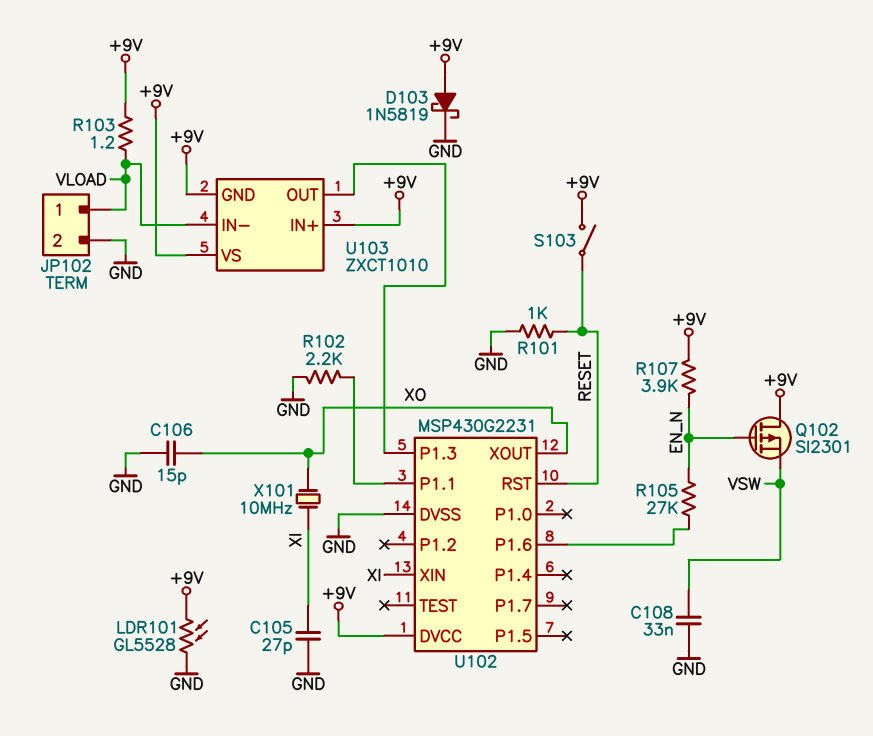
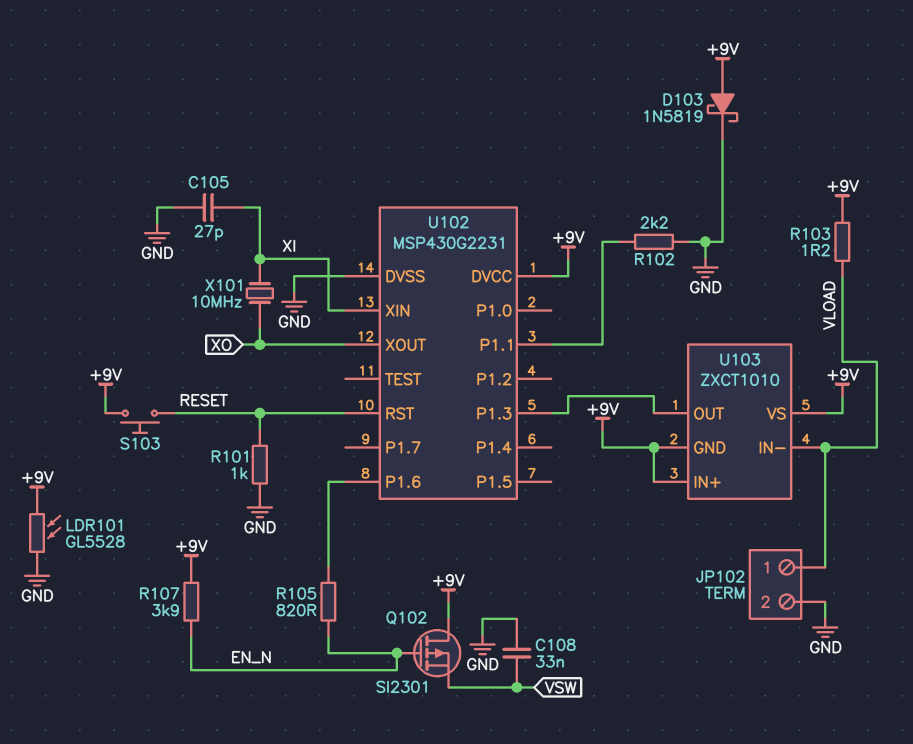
C106: 15pF (GND, XO) -> none
R105: 27k (EN_N, U102/P1.6) -> 820 (EN_N, U102/P1.6)
S103: switch (+9V, RESET) -> button (+9V, RESET)

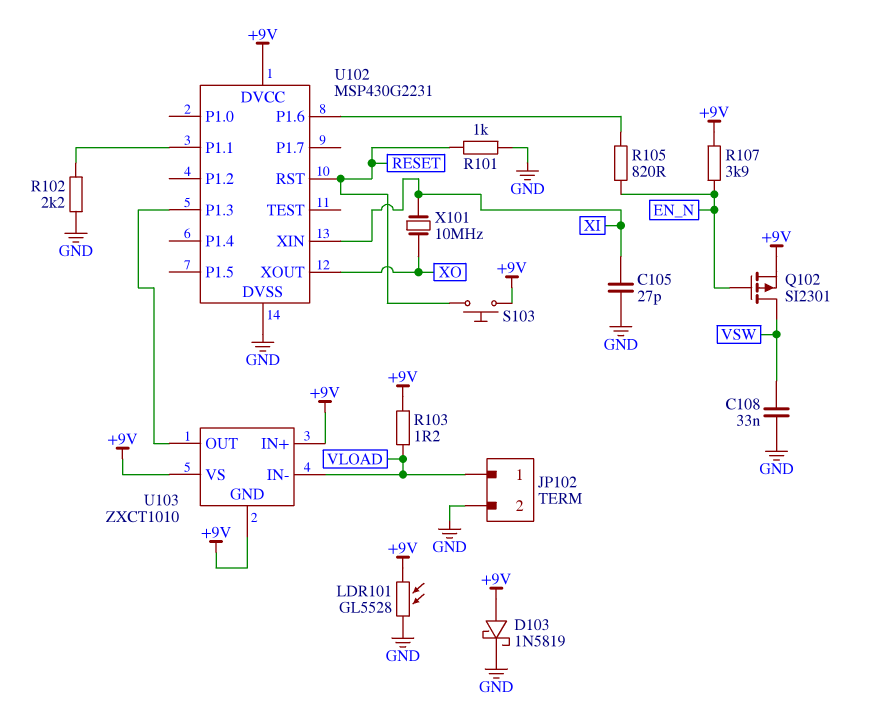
Q102: PMOS SI2301 (G EN_N, D +9V, S VSW) -> PMOS SI2301 (G EN_N, D VSW, S +9V)

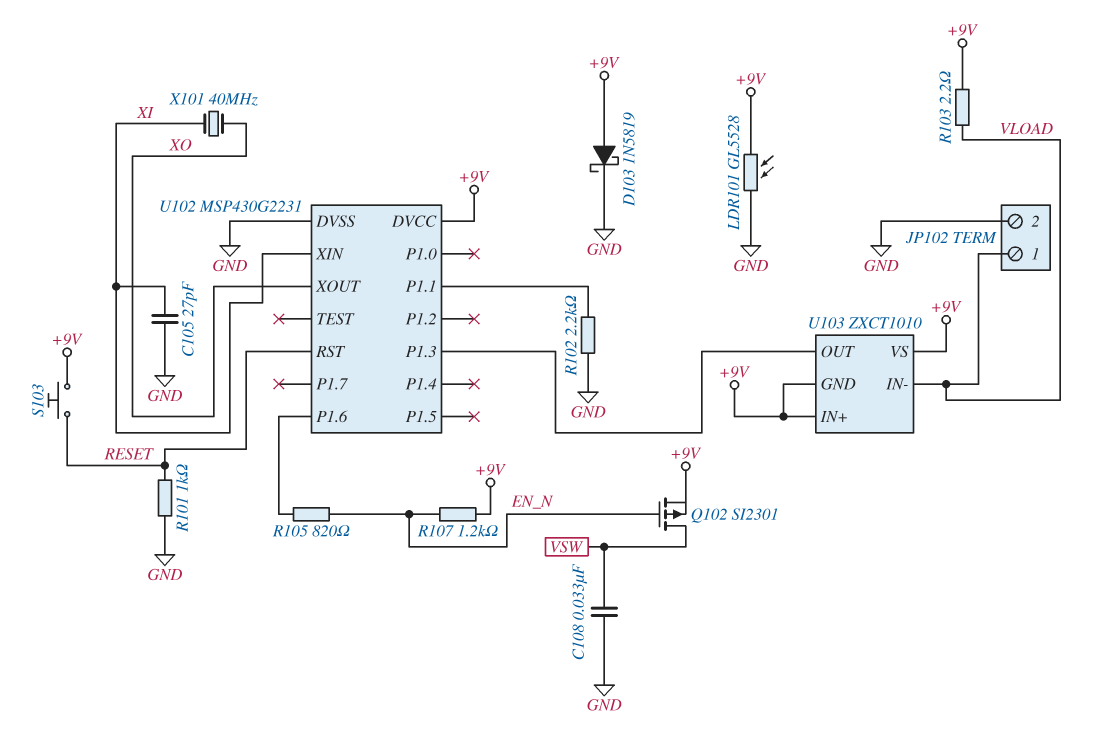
R103: 1.2 (+9V, VLOAD) -> 2.2 (+9V, VLOAD)
R107: 3.9k (+9V, EN_N) -> 1.2k (+9V, EN_N)
X101: 10MHz (XI, XO) -> 40MHz (XI, XO)

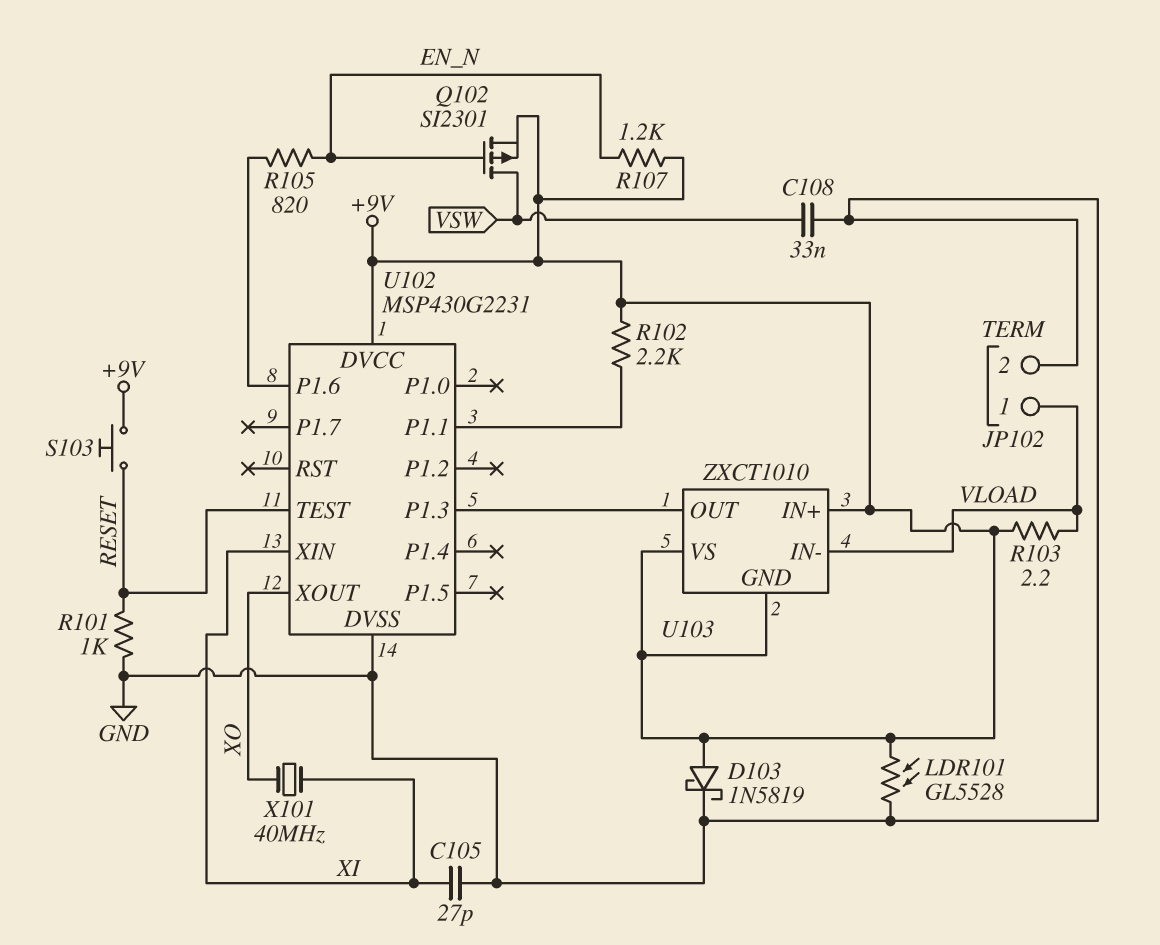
R102: 2.2k (GND, U102/P1.1) -> 2.2k (+9V, U102/P1.1)
U102 pin RST: RESET -> none
U102 pin TEST: none -> RESET

